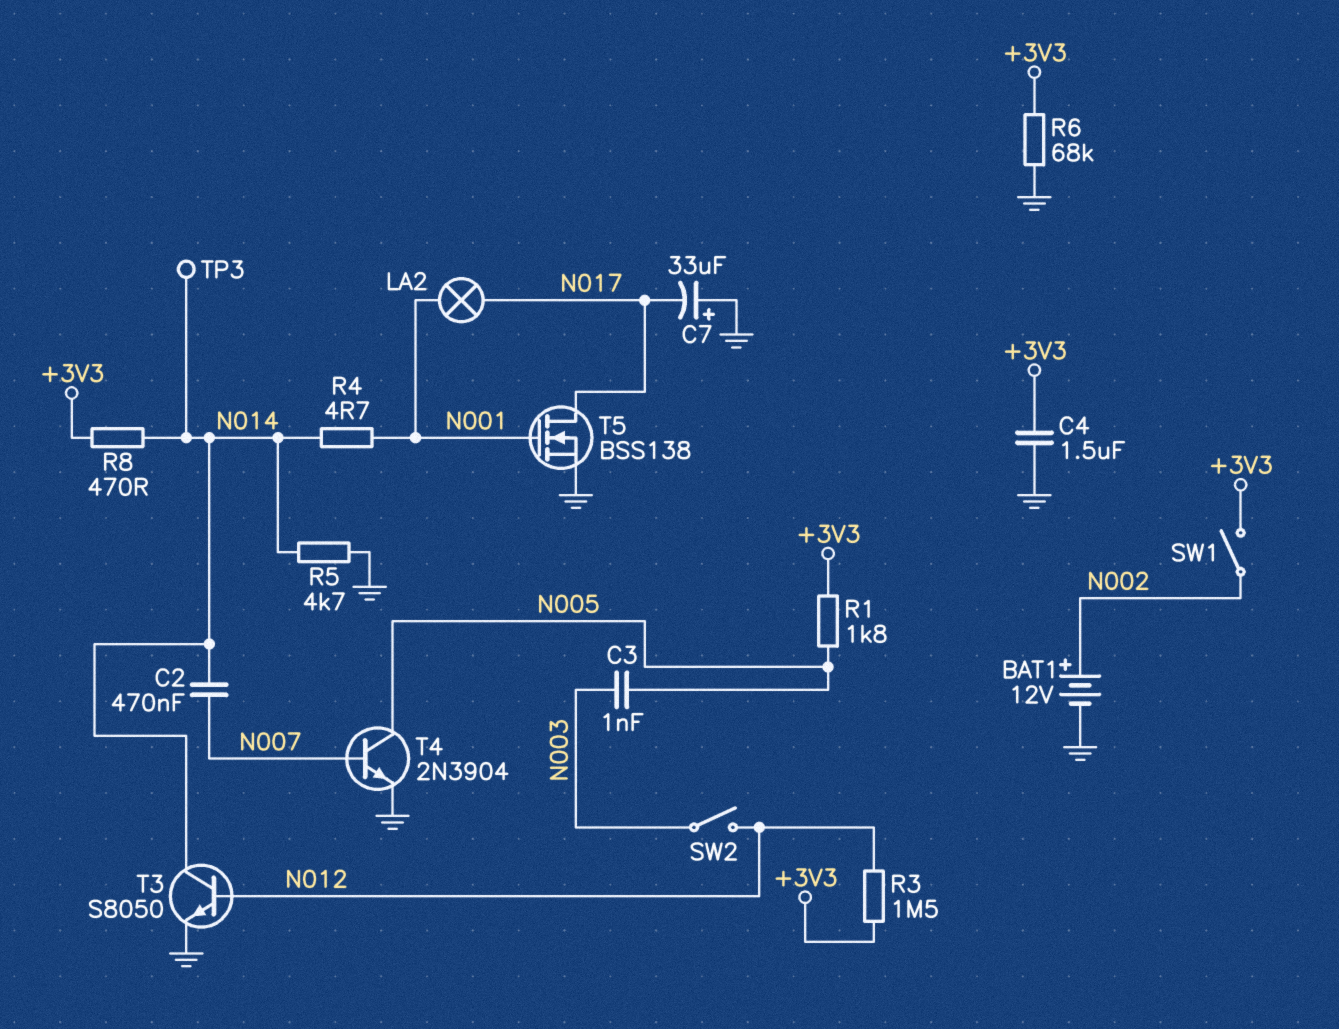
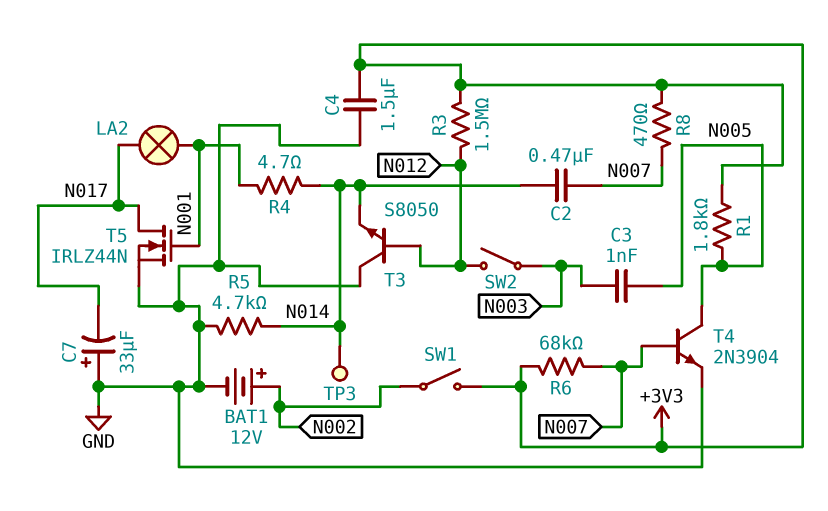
R6: 68k (+3V3, GND) -> 68k (+3V3, N007)
R8: 470 (+3V3, N014) -> 470 (+3V3, N007)
T3: NPN S8050 (B N012, C N014, E GND) -> NPN S8050 (B N012, C GND, E N014)
T5: NMOS BSS138 (G N001, D N017, S GND) -> NMOS IRLZ44N (G N001, D N017, S GND)

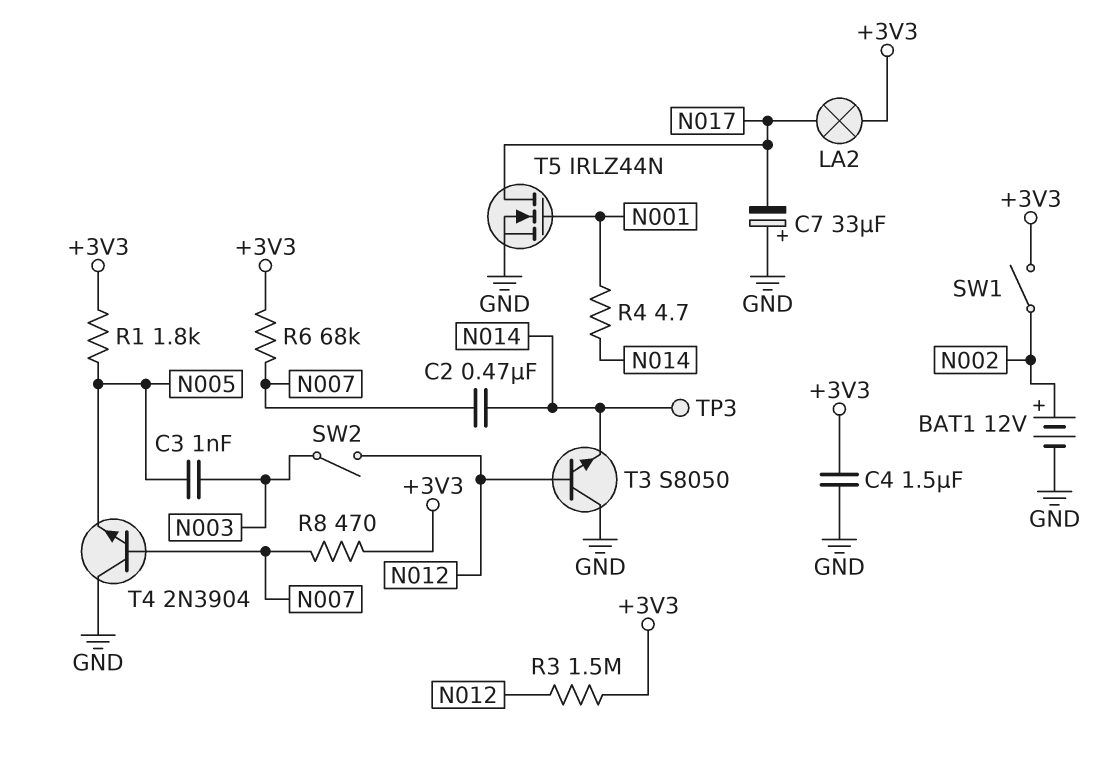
LA2: lamp (N001, N017) -> lamp (+3V3, N017)
R5: 4.7k (GND, N014) -> none
T4: NPN 2N3904 (B N007, C N005, E GND) -> NPN 2N3904 (B N007, C GND, E N005)

